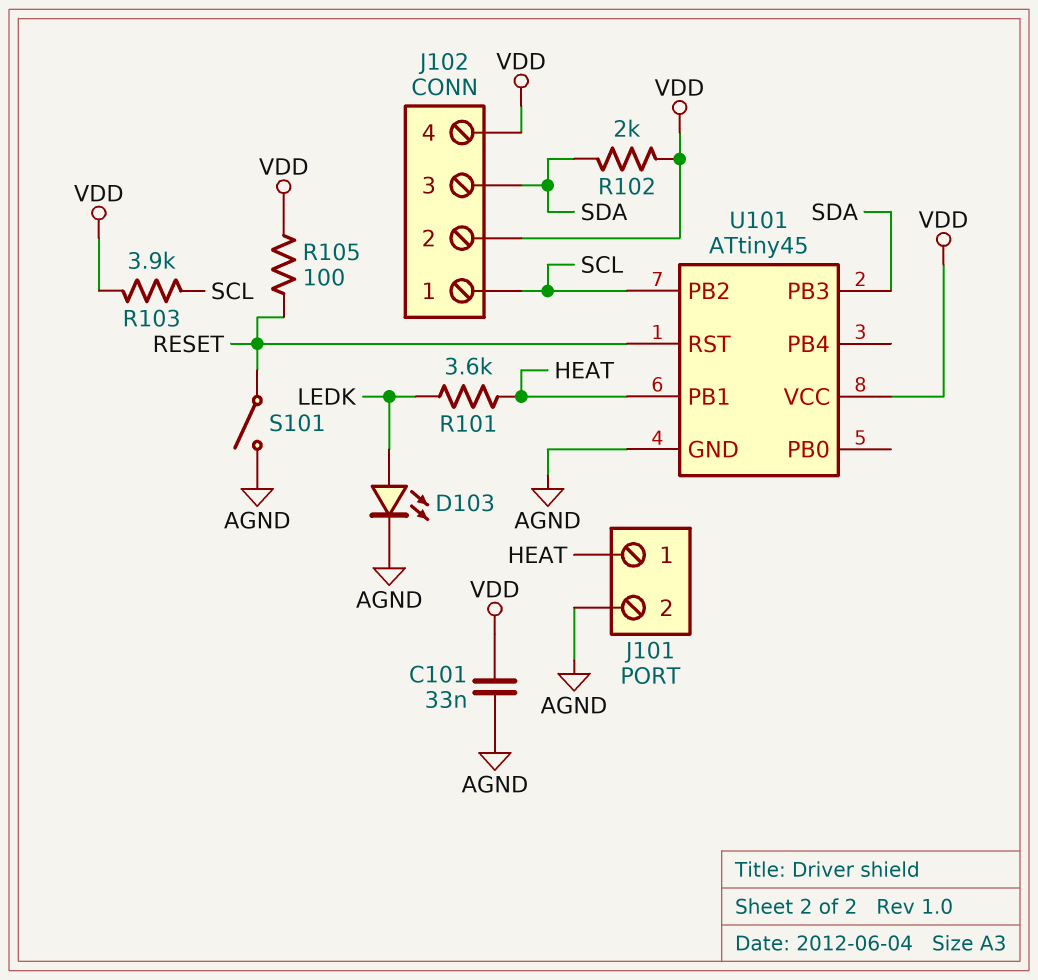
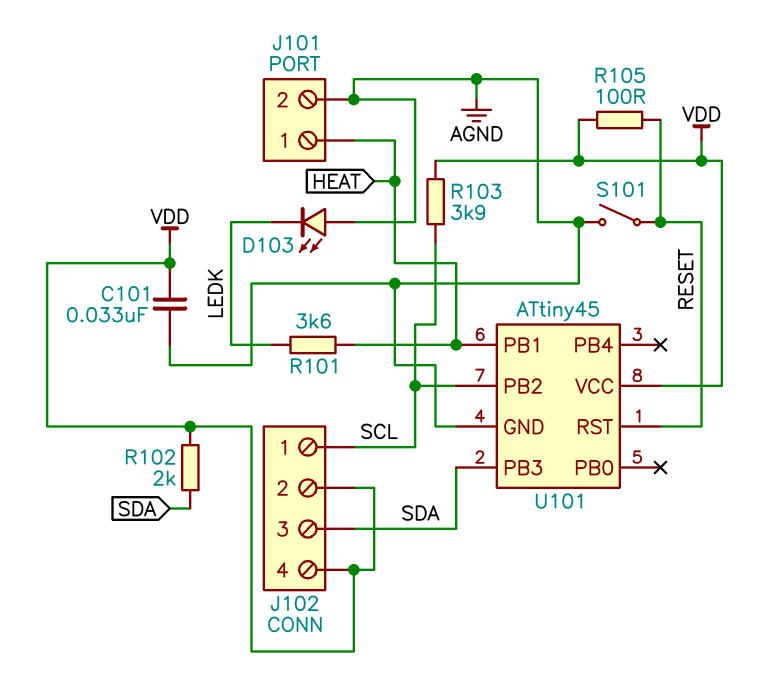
D103: LED (A LEDK, K AGND) -> LED (A AGND, K LEDK)

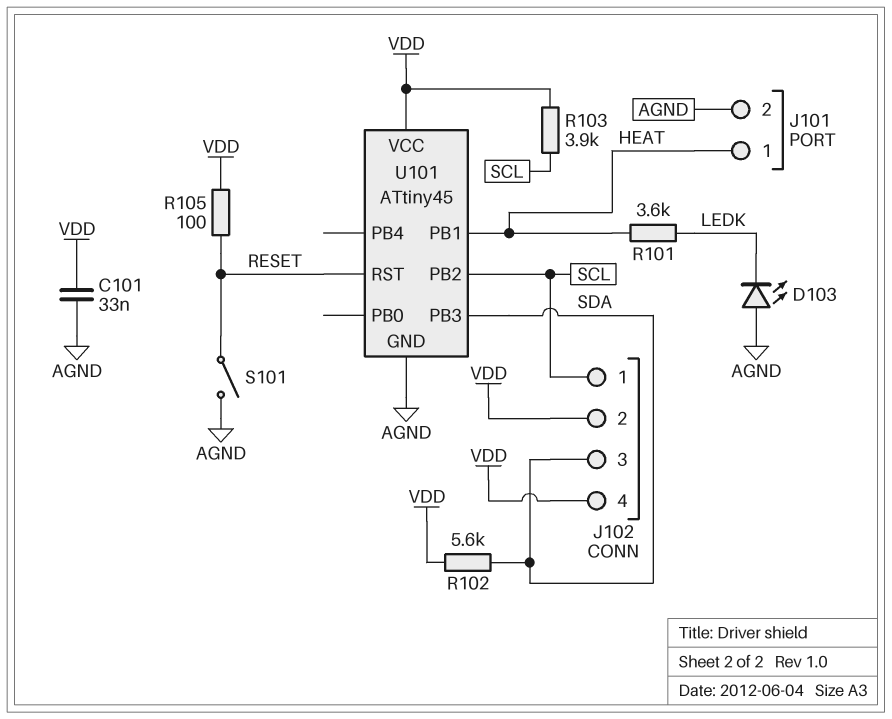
R102: 2k (SDA, VDD) -> 5.6k (SDA, VDD)

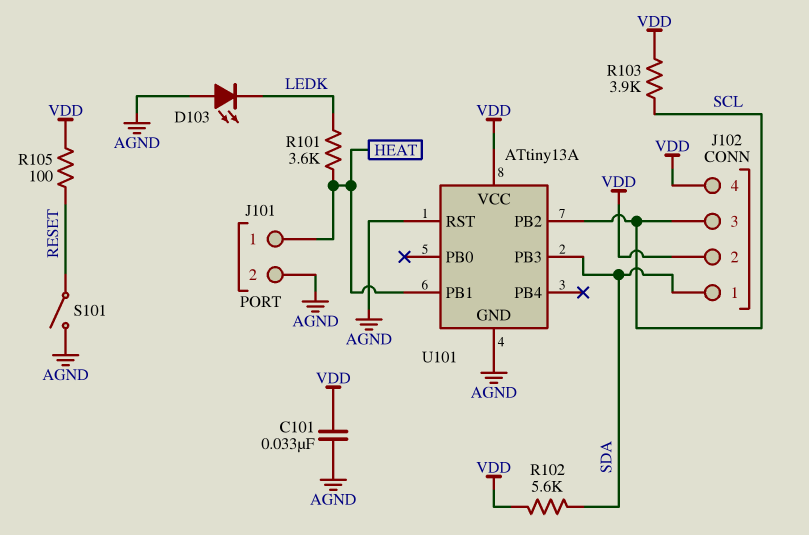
J102 pin 1: SCL -> SDA
J102 pin 3: SDA -> SCL
U101: ATtiny45 -> ATtiny13A
U101 pin RST: RESET -> AGND

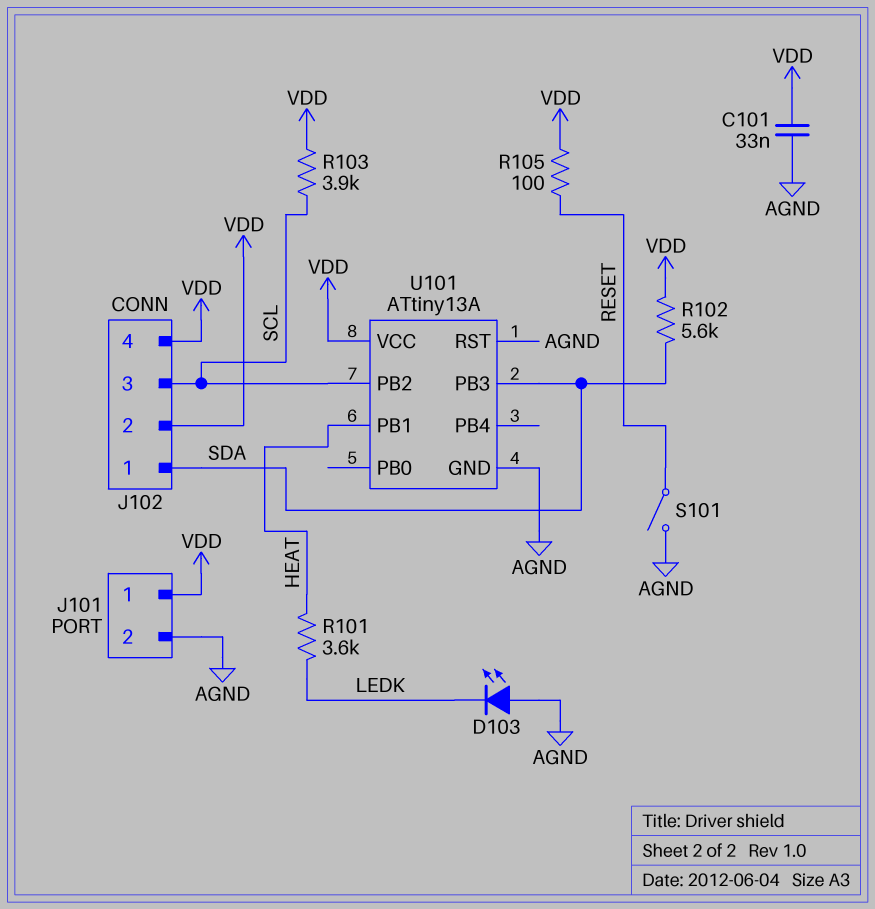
J101 pin 1: HEAT -> VDD

